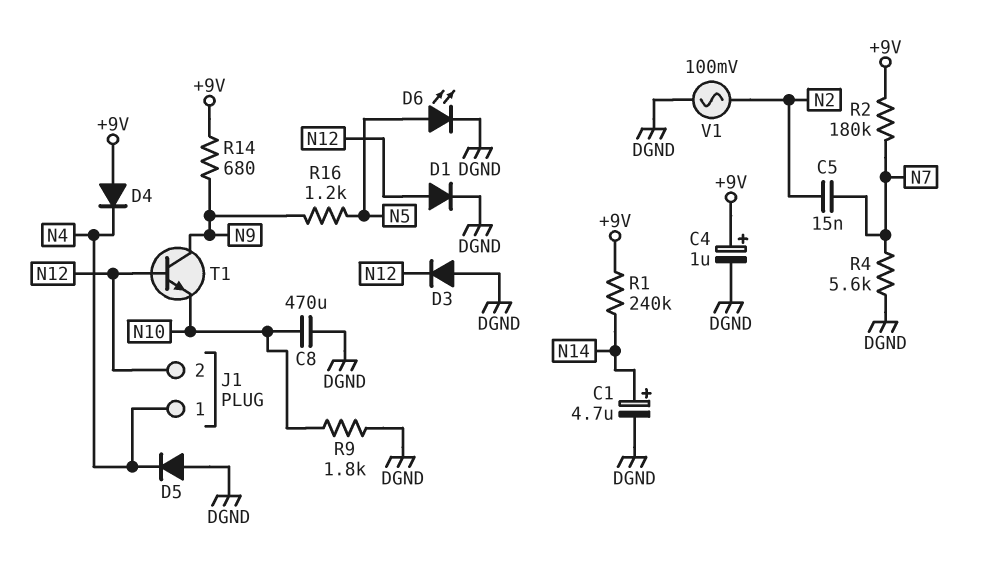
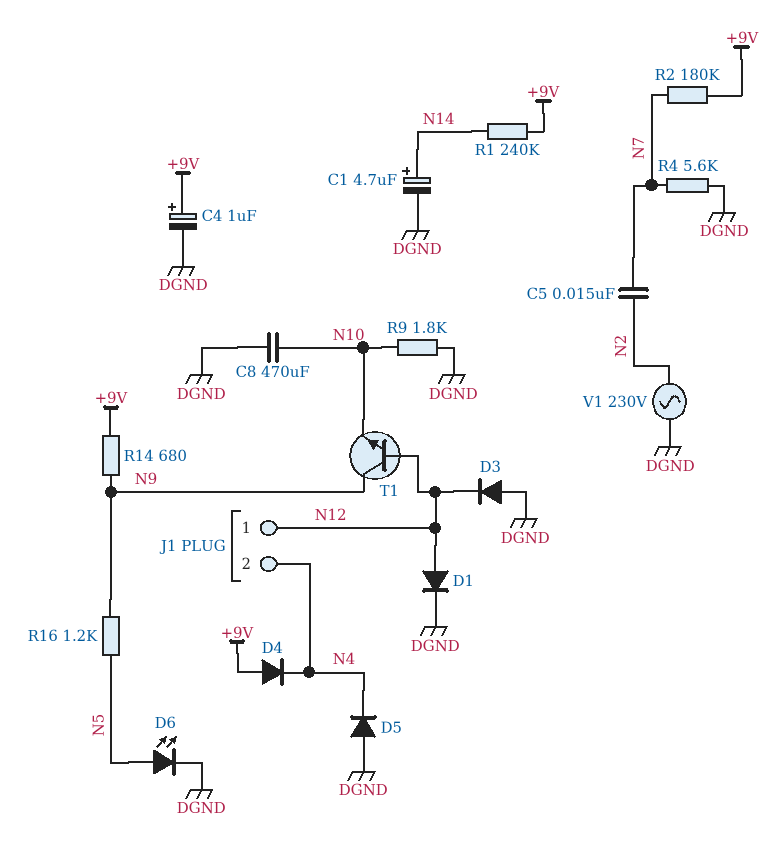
J1 pin 1: N4 -> N12
J1 pin 2: N12 -> N4
V1: AC 100mV (DGND, N2) -> AC 230V (DGND, N2)

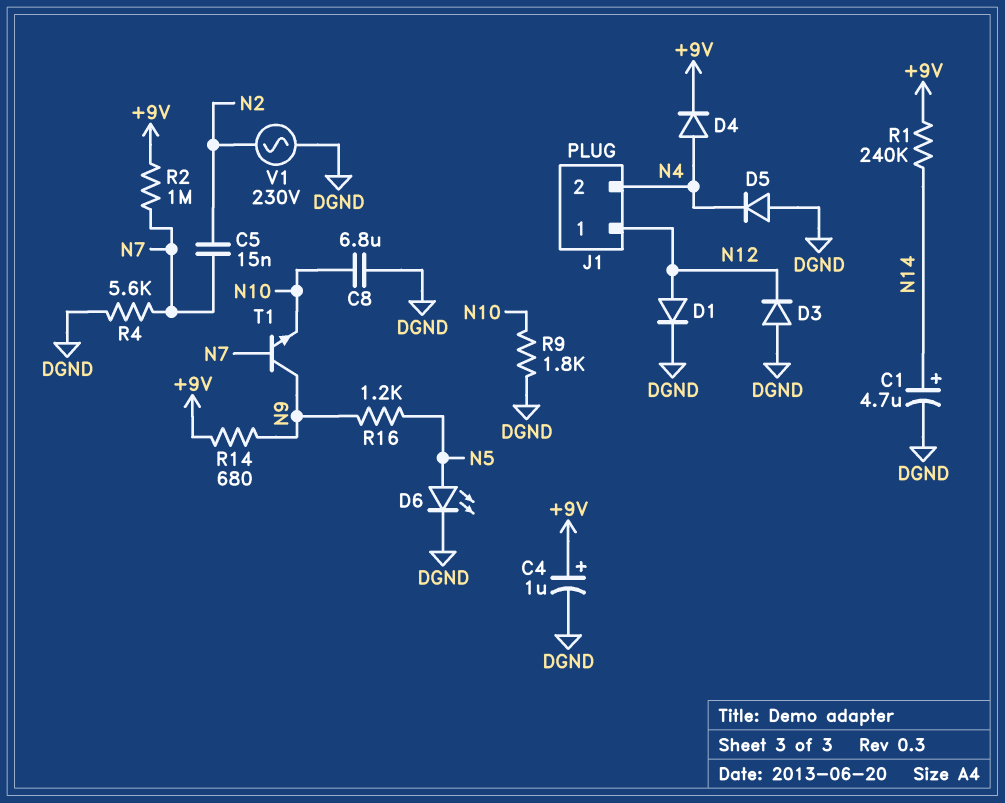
C8: 470uF (DGND, N10) -> 6.8uF (DGND, N10)
D4: diode (A +9V, K N4) -> diode (A N4, K +9V)
R2: 180k (+9V, N7) -> 1M (+9V, N7)
T1: NPN (B N12, C N9, E N10) -> NPN (B N7, C N9, E N10)

